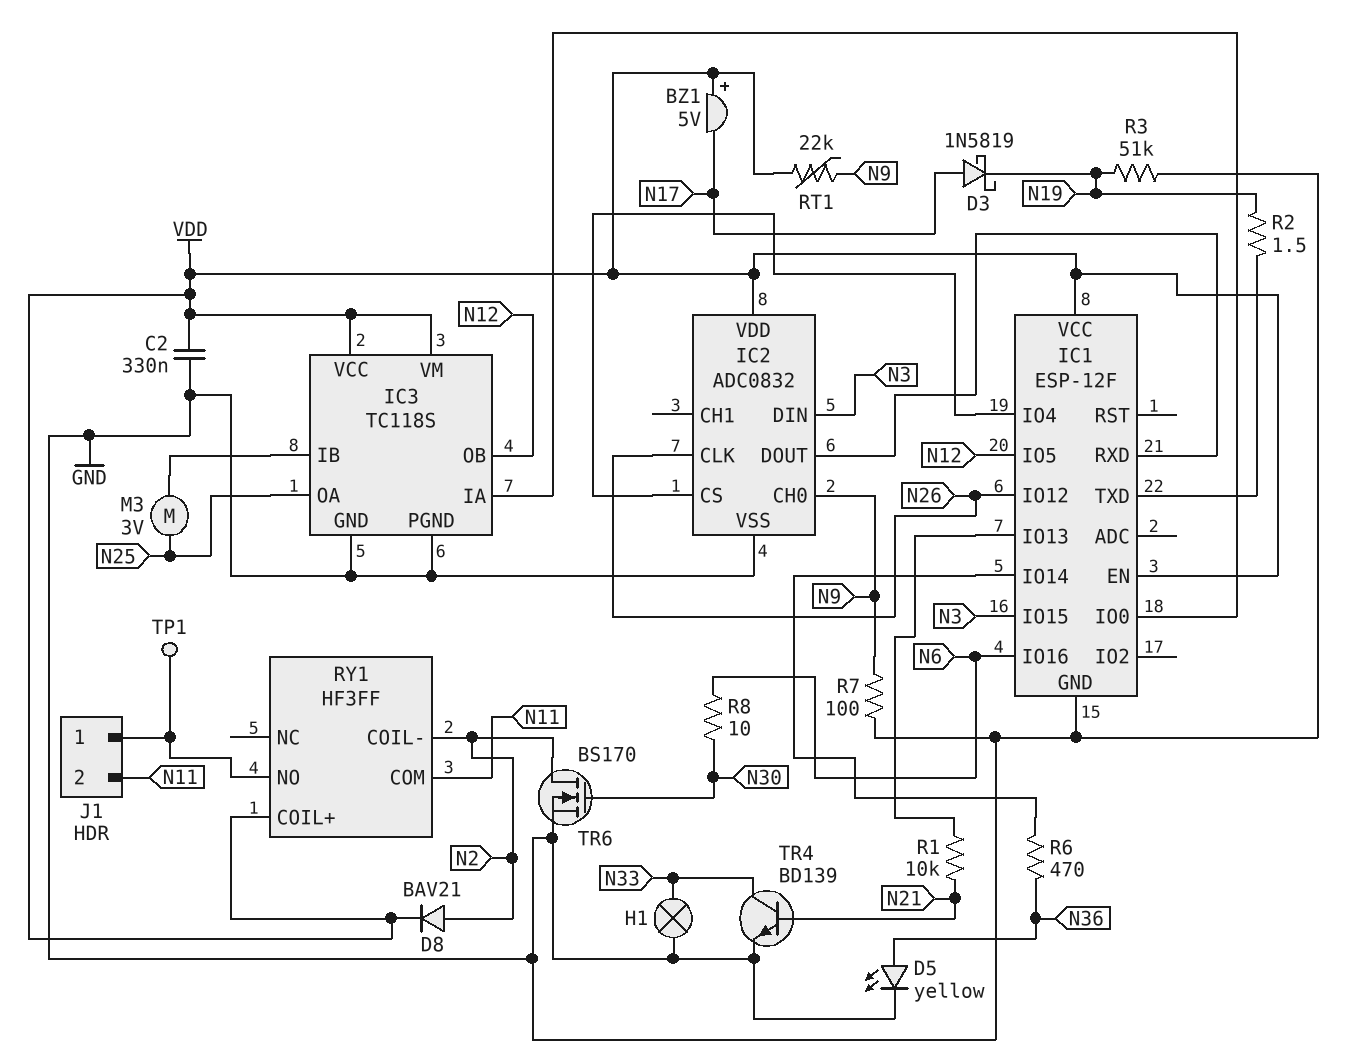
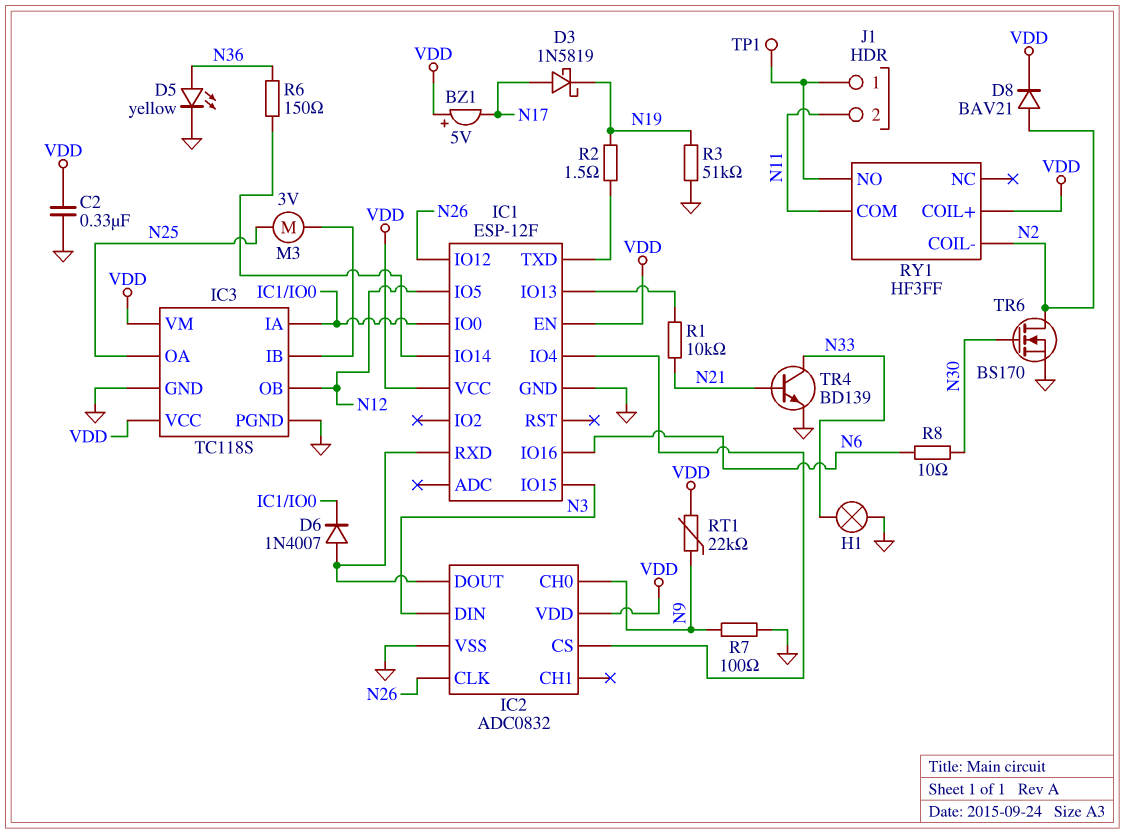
D6: none -> diode 1N4007 (A IC1/RXD, K IC1/IO0)
R6: 470 (IC1/IO14, N36) -> 150 (IC1/IO14, N36)

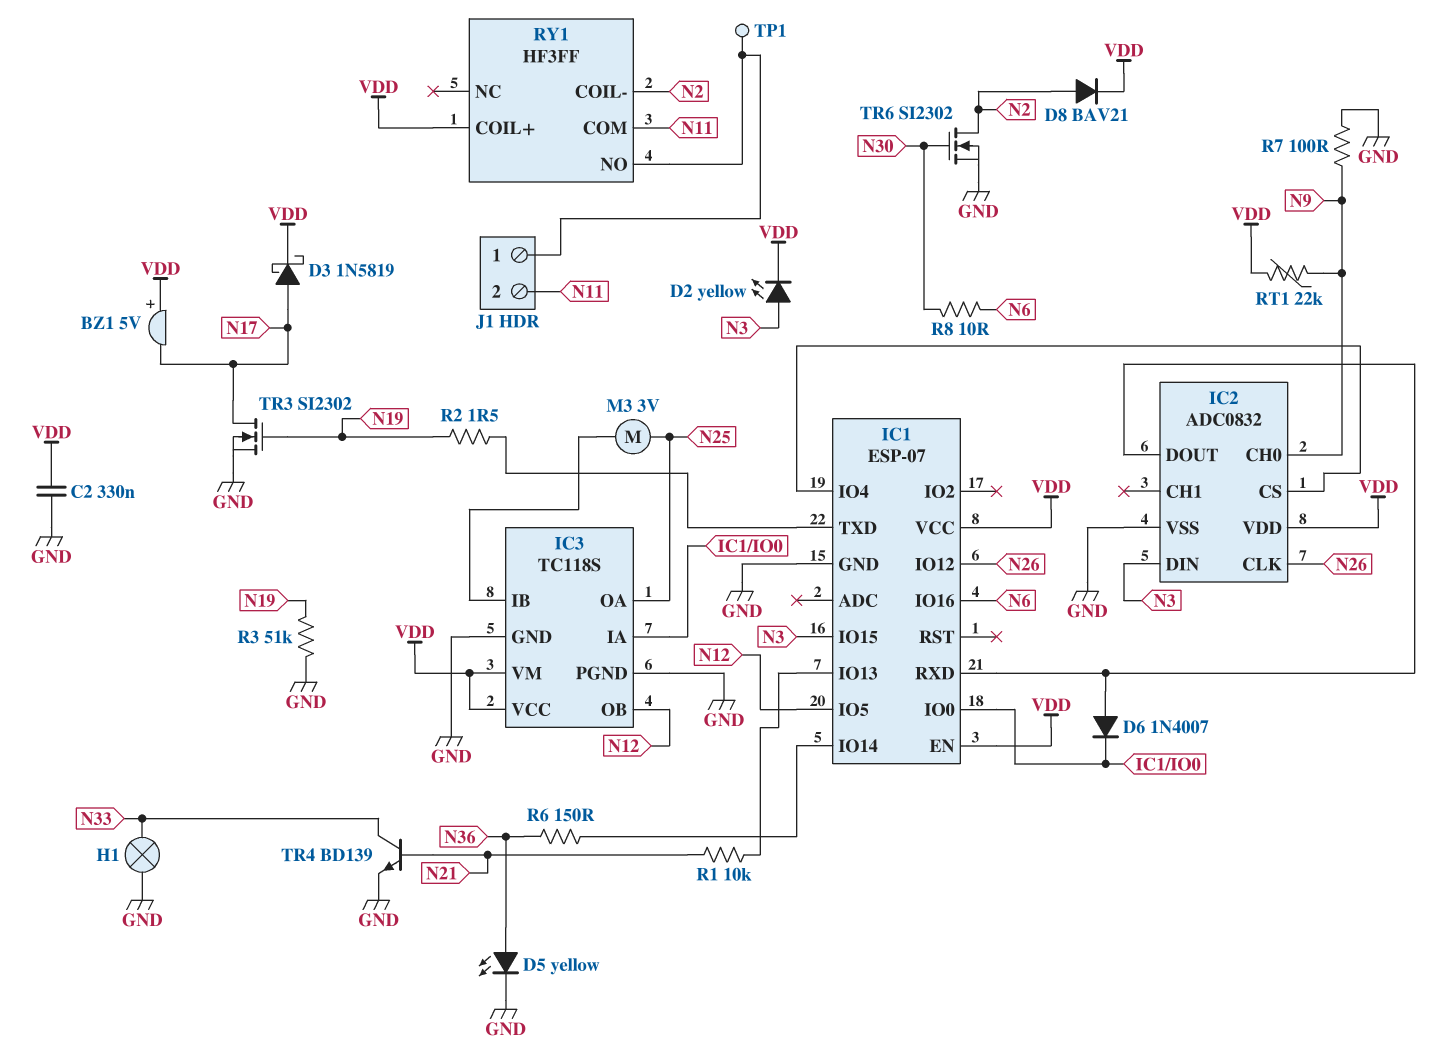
D2: none -> LED yellow (A N3, K VDD)
D3: schottky 1N5819 (A N17, K N19) -> schottky 1N5819 (A N17, K VDD)
IC1: ESP-12F -> ESP-07
TR3: none -> NMOS SI2302 (G N19, D N17, S GND)
TR6: NMOS BS170 (G N30, D N2, S GND) -> NMOS SI2302 (G N30, D N2, S GND)

